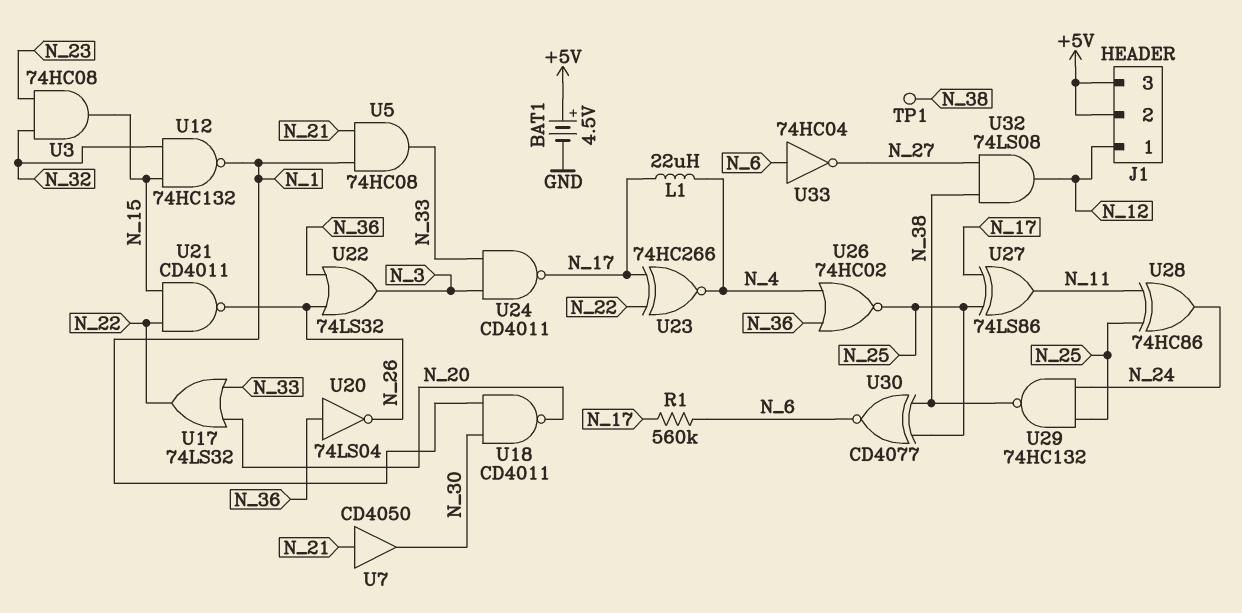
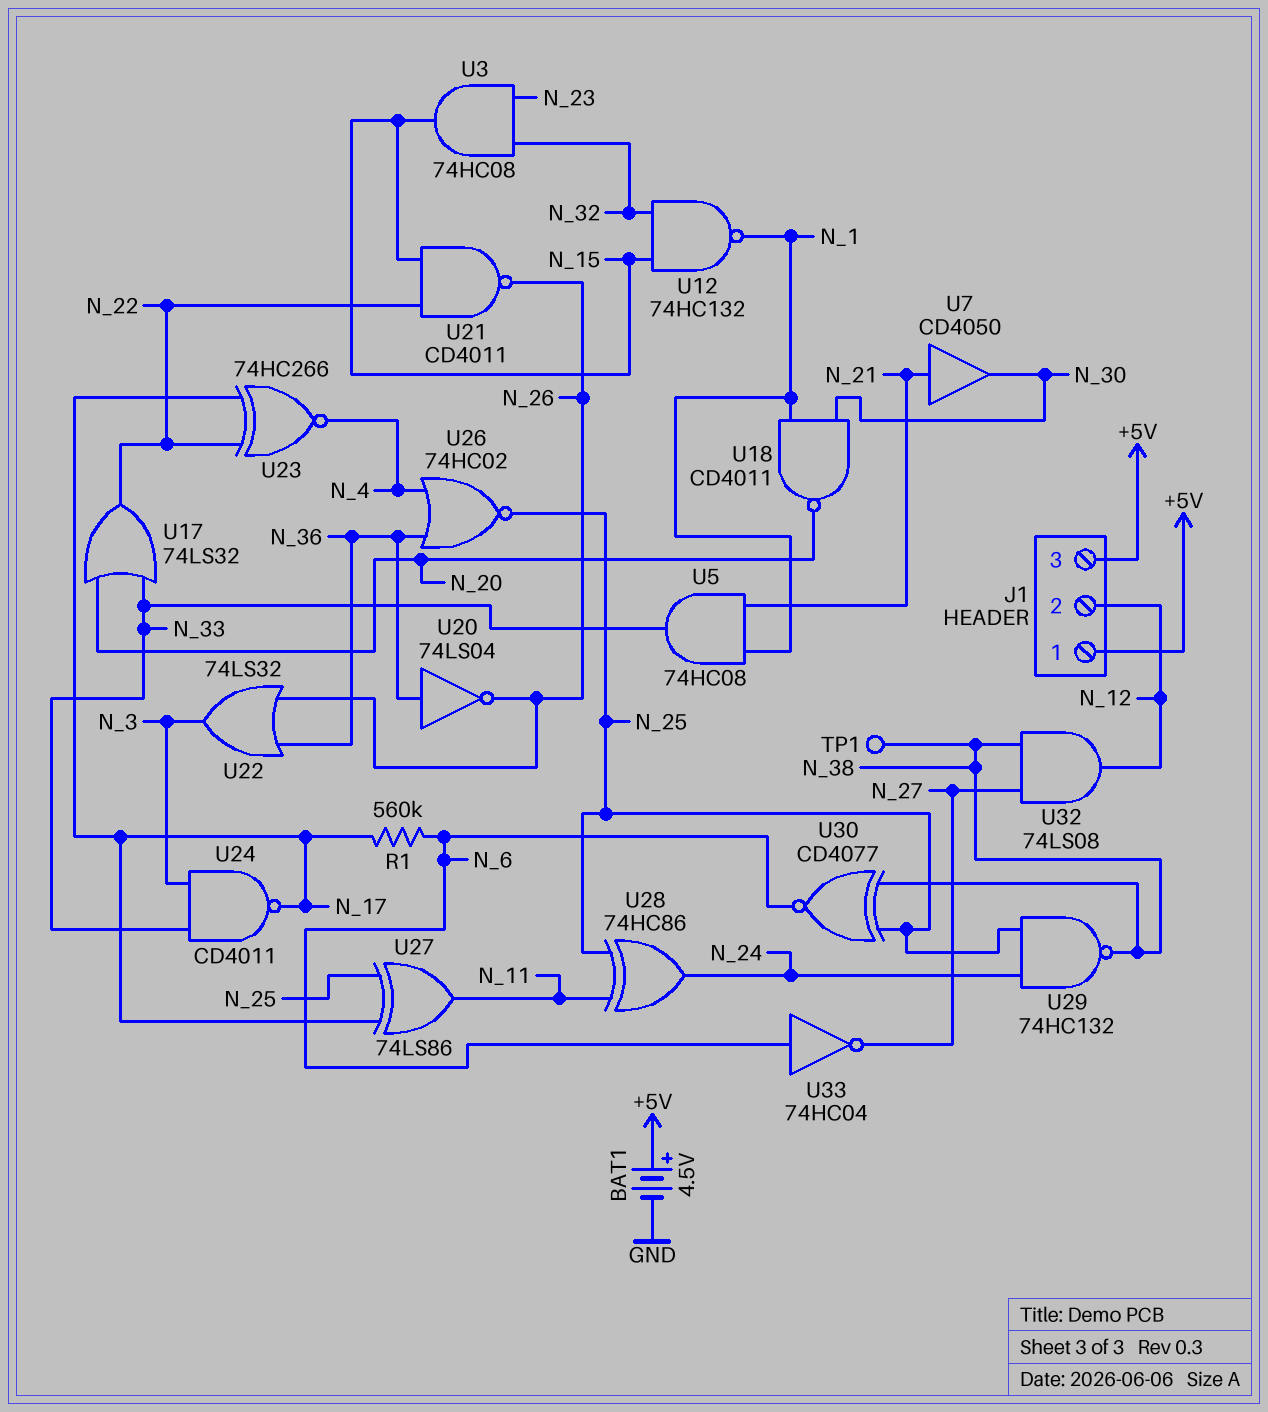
J1 pin 1: N_12 -> +5V
J1 pin 2: +5V -> N_12
L1: 22uH (N_4, N_17) -> none

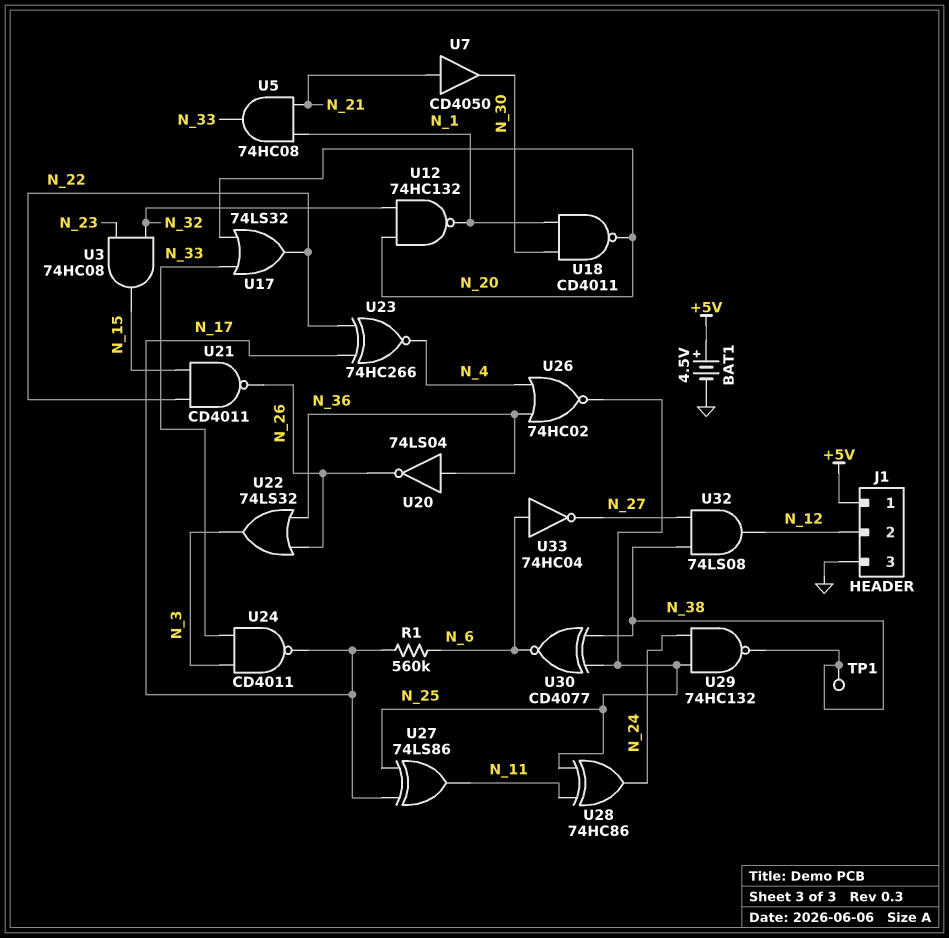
J1 pin 3: +5V -> GND
U12: NAND 74HC132 (in N_15, in N_32, out N_1) -> NAND 74HC132 (in N_20, in N_32, out N_1)

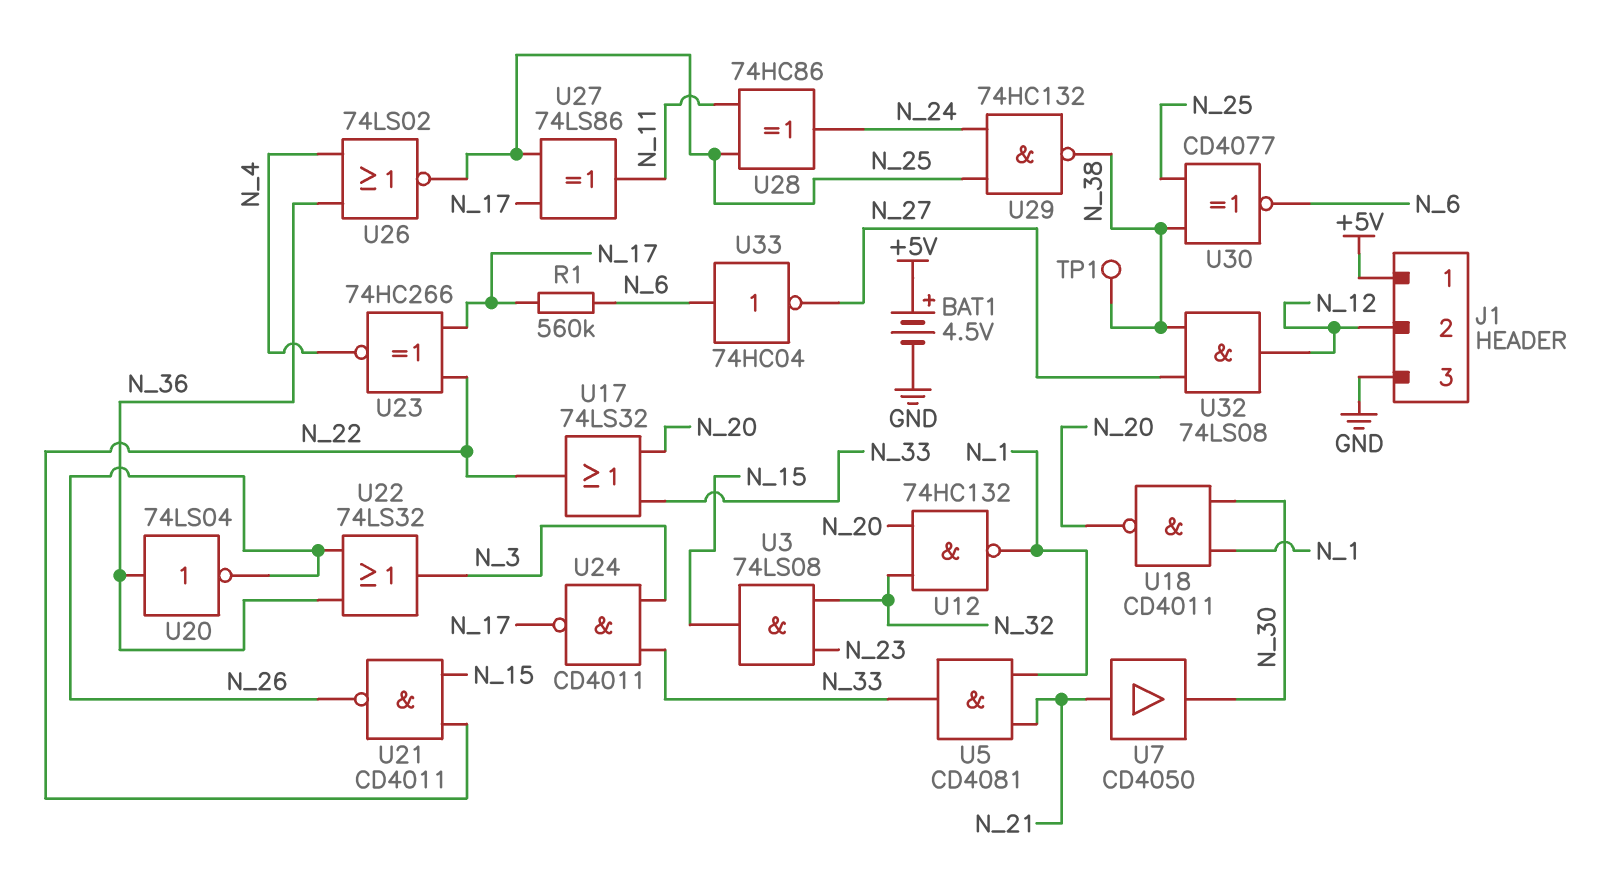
U3: AND 74HC08 (in N_23, in N_32, out N_15) -> AND 74LS08 (in N_23, in N_32, out N_15)
U5: AND 74HC08 (in N_1, in N_21, out N_33) -> AND CD4081 (in N_1, in N_21, out N_33)
U26: NOR 74HC02 (in N_4, in N_36, out N_25) -> NOR 74LS02 (in N_4, in N_36, out N_25)

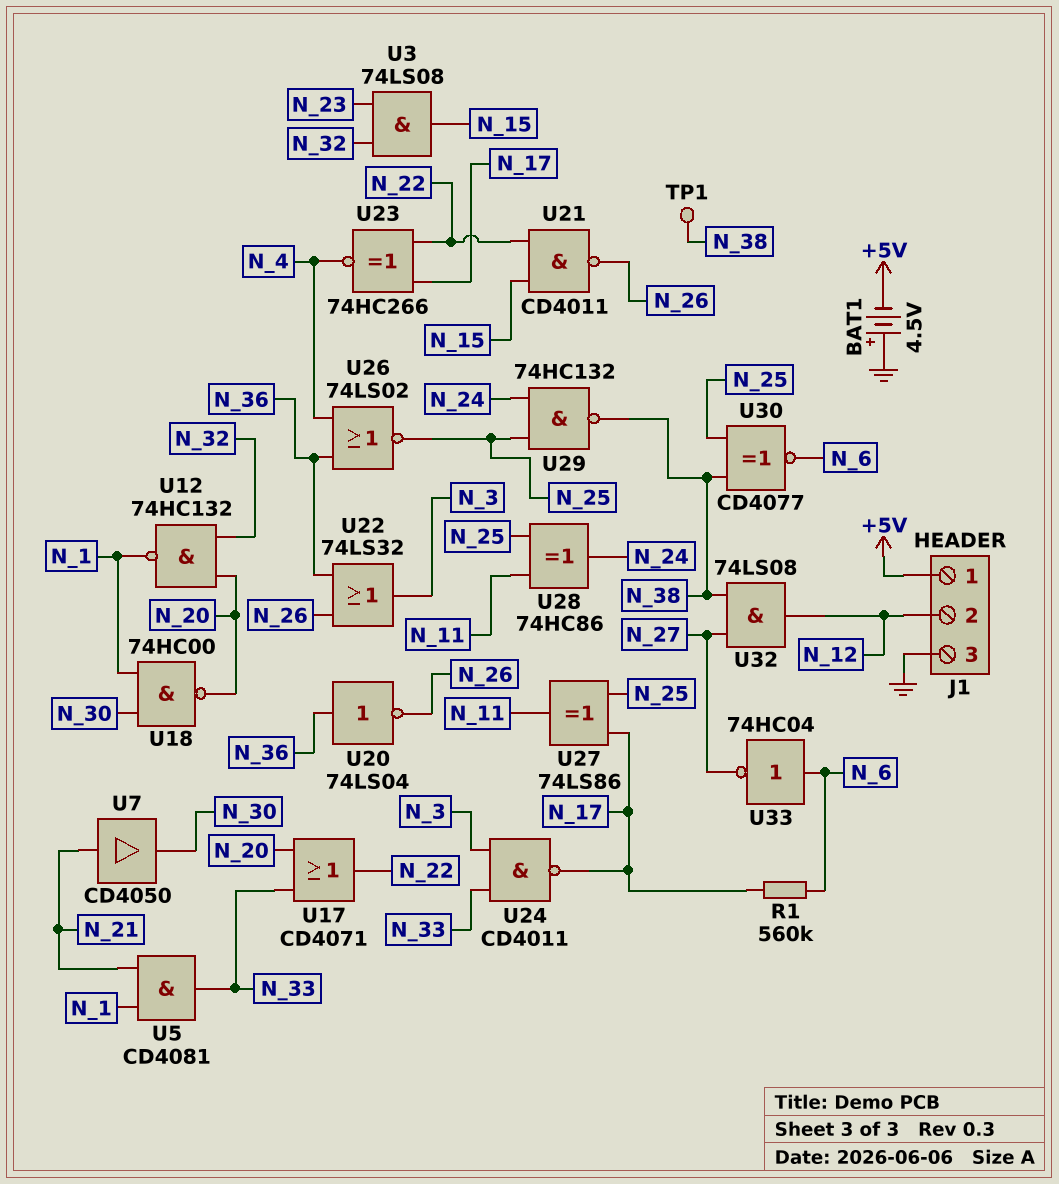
BAT1: 4.5V (plus +5V, minus GND) -> 4.5V (plus GND, minus +5V)
U17: OR 74LS32 (in N_20, in N_33, out N_22) -> OR CD4071 (in N_20, in N_33, out N_22)
U18: NAND CD4011 (in N_1, in N_30, out N_20) -> NAND 74HC00 (in N_1, in N_30, out N_20)

